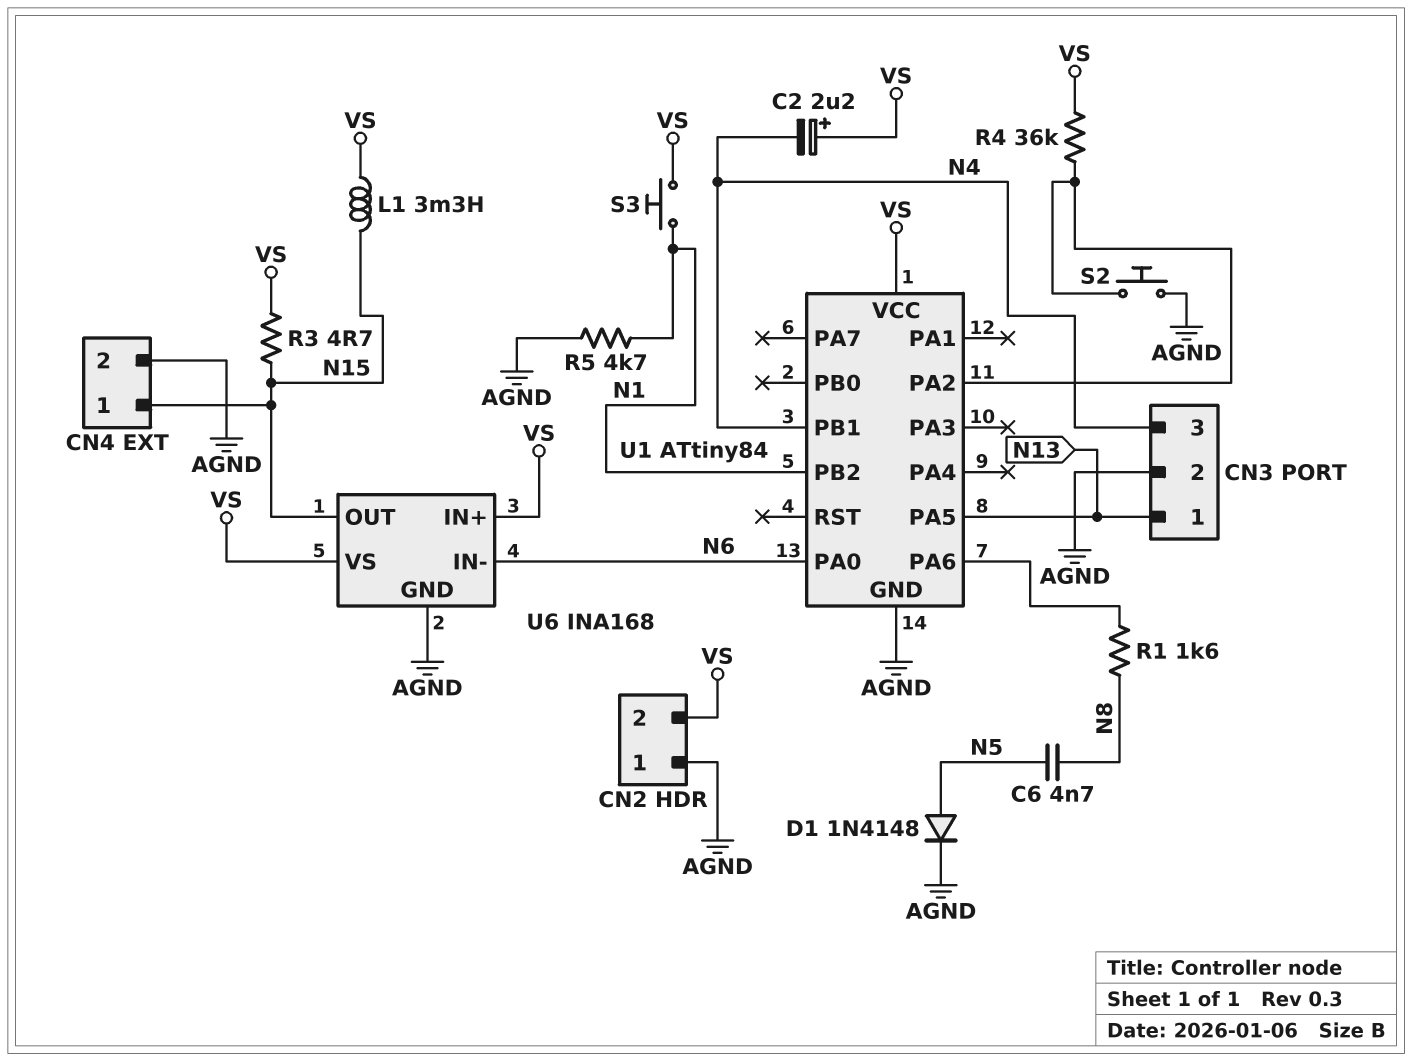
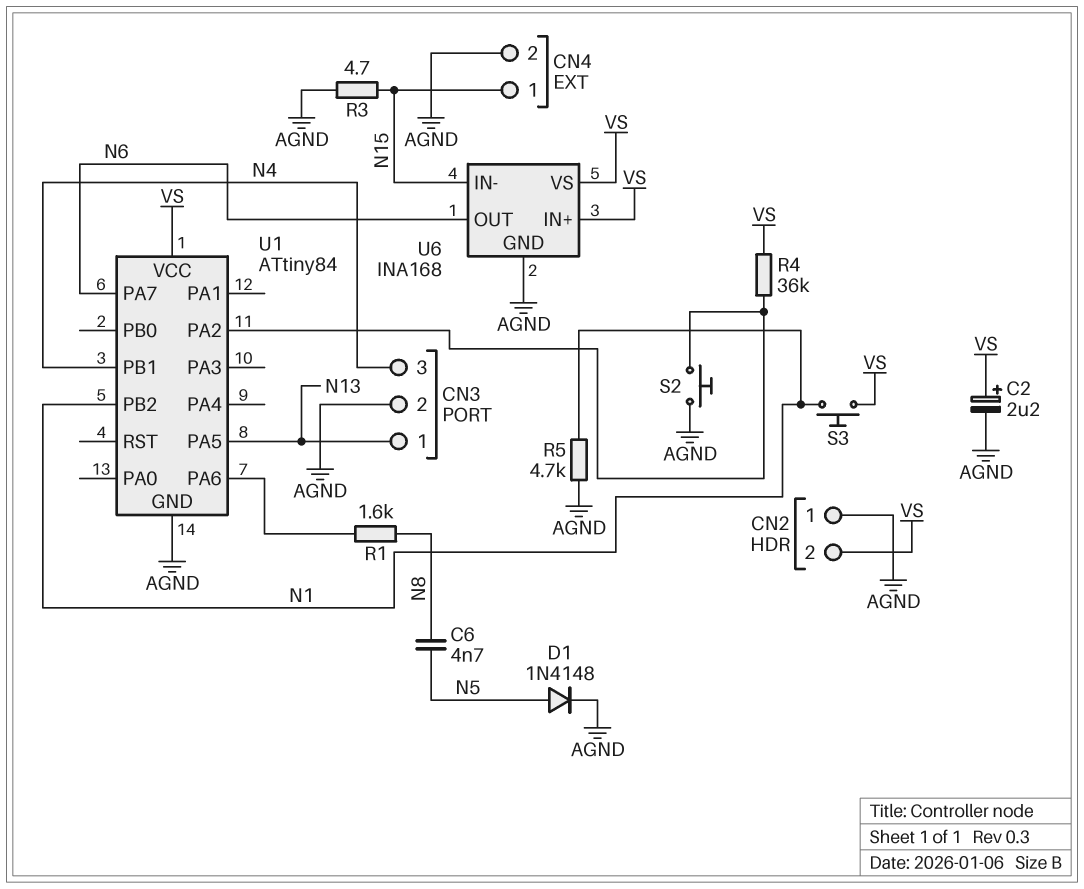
C2: 2.2uF (plus VS, minus N4) -> 2.2uF (plus VS, minus AGND)
L1: 3.3mH (N15, VS) -> none
R3: 4.7 (N15, VS) -> 4.7 (AGND, N15)
U1 pin PA0: N6 -> none
U1 pin PA7: none -> N6
U6 pin IN-: N6 -> N15
U6 pin OUT: N15 -> N6

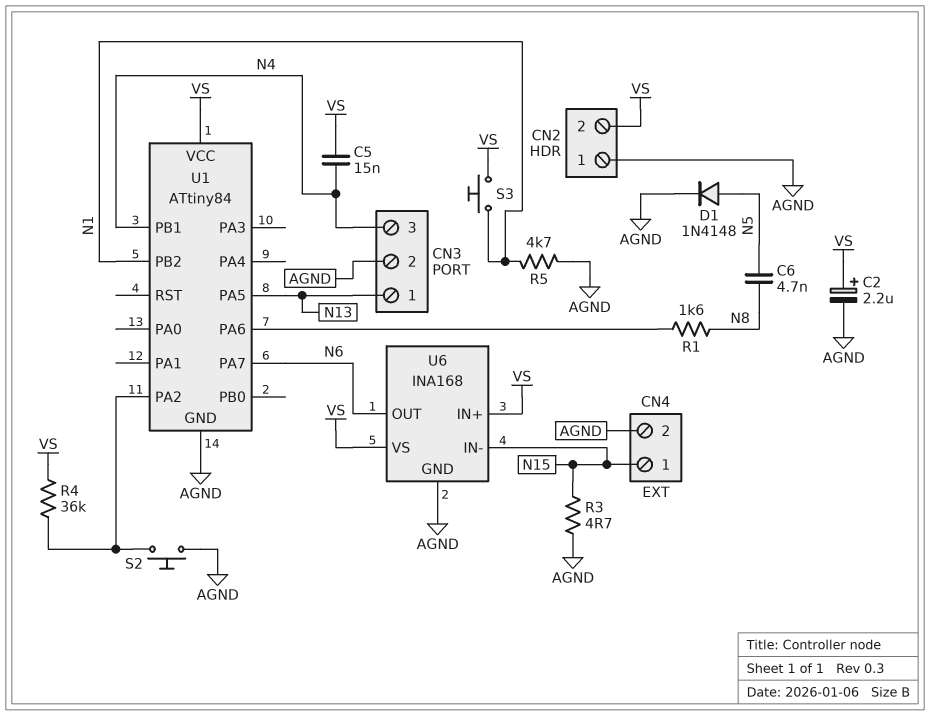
C5: none -> 15nF (N4, VS)

